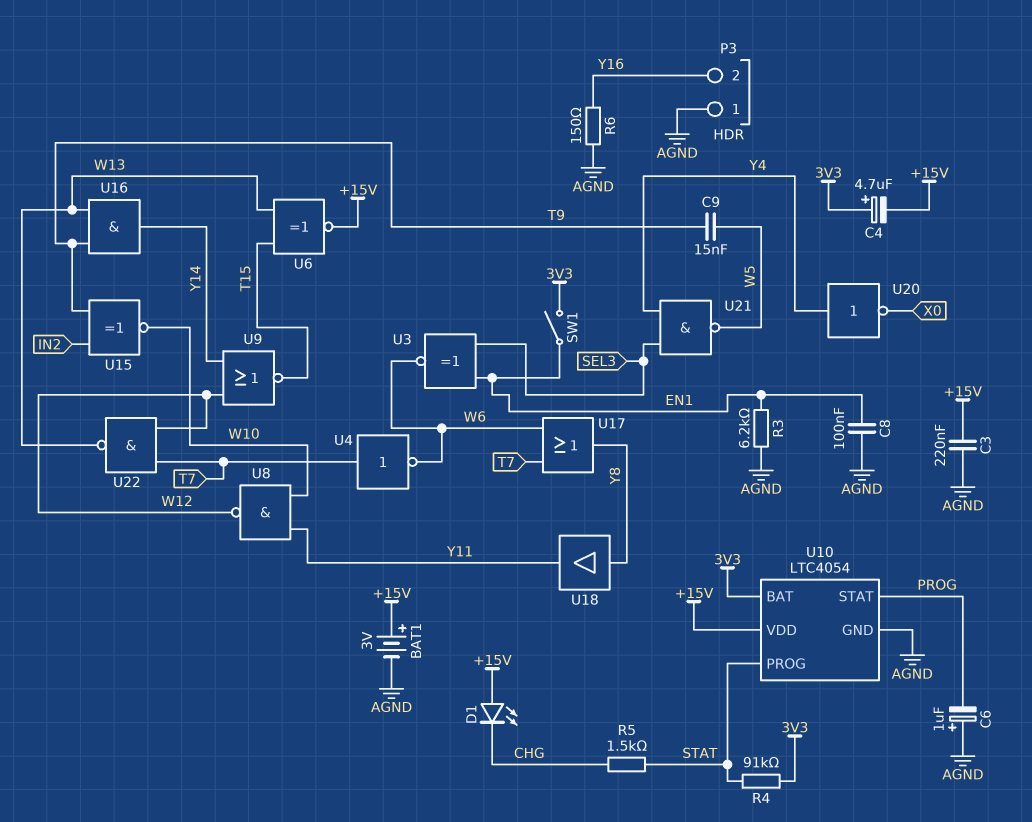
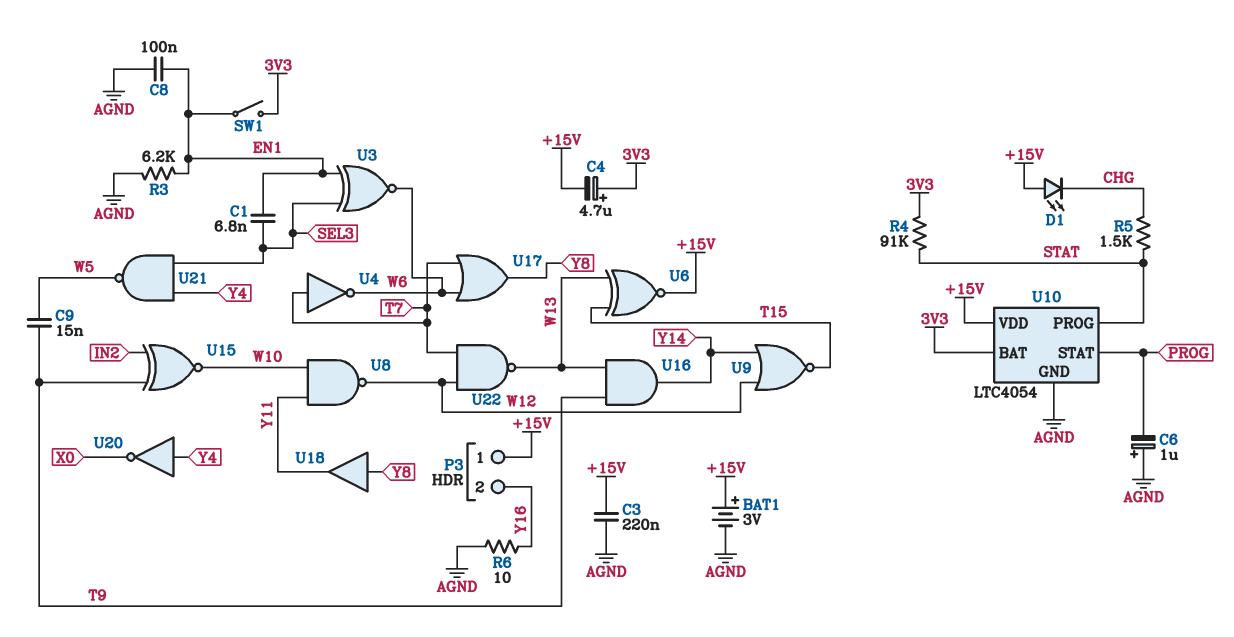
C1: none -> 6.8nF (EN1, SEL3)
P3 pin 1: AGND -> +15V
R6: 150 (AGND, Y16) -> 10 (AGND, Y16)

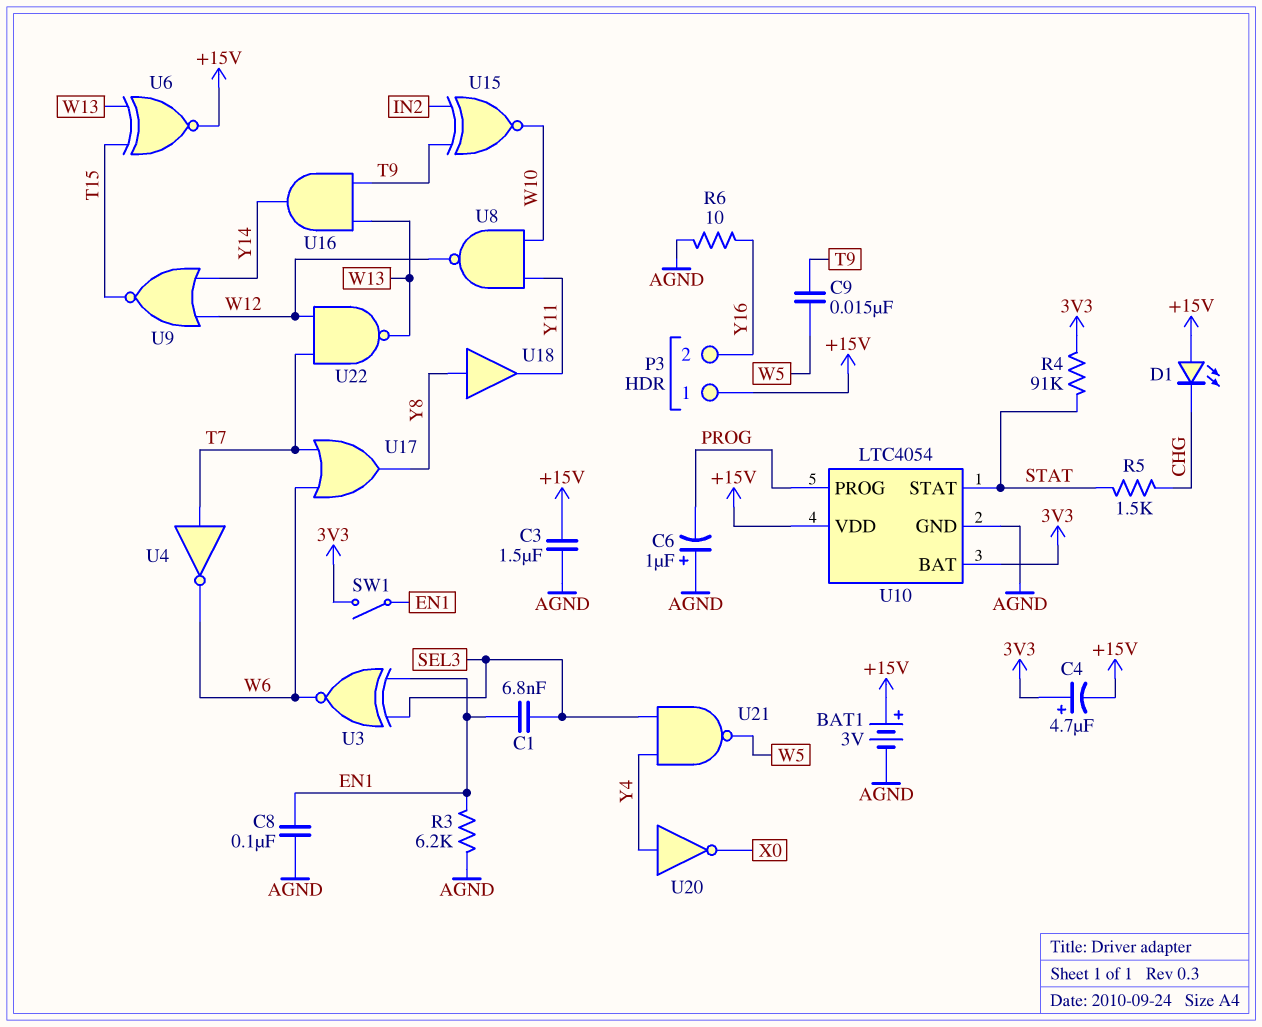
C3: 220nF (+15V, AGND) -> 1.5uF (+15V, AGND)
U10 pin PROG: STAT -> PROG
U10 pin STAT: PROG -> STAT

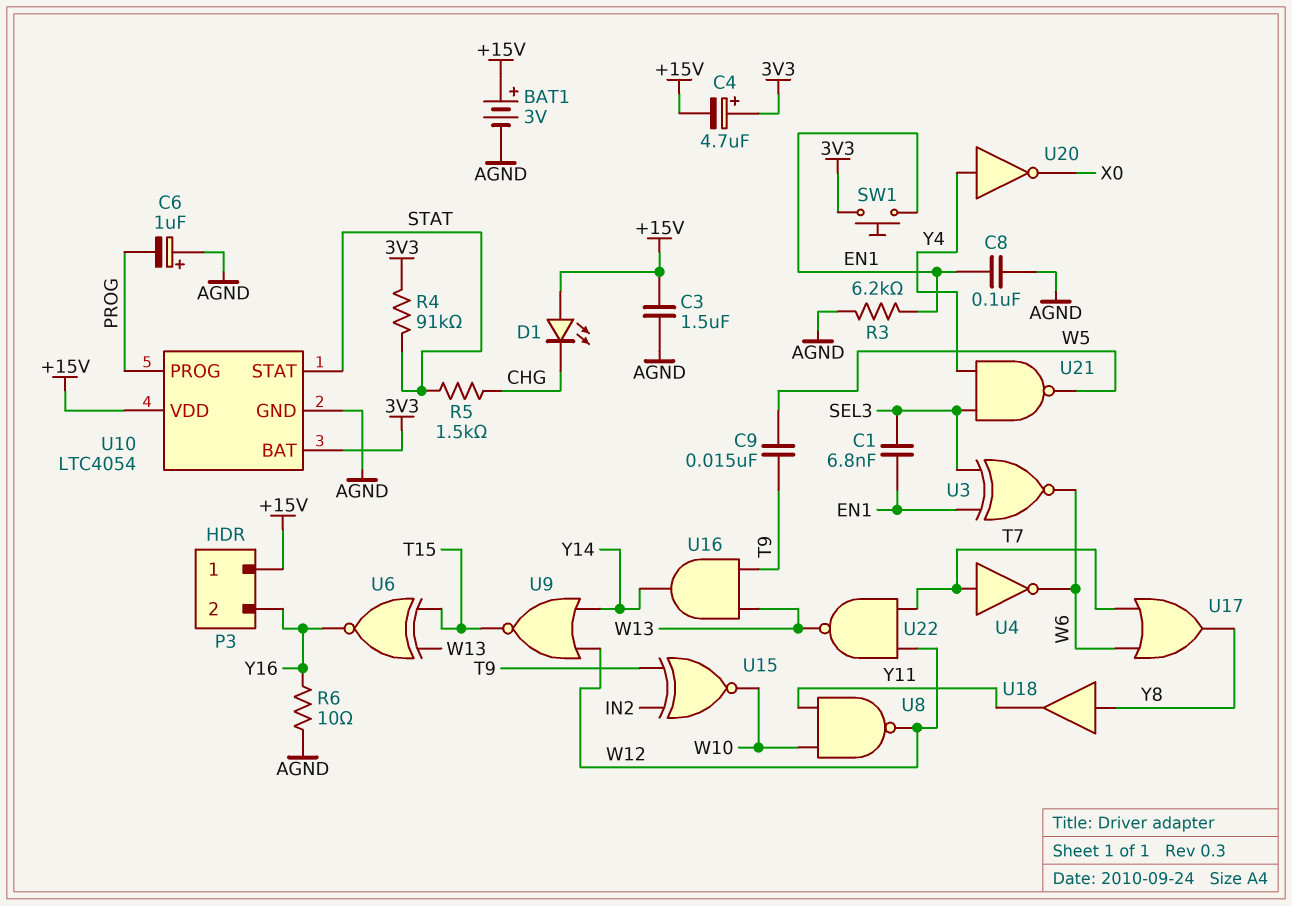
SW1: switch (3V3, EN1) -> button (3V3, EN1)
U6: XNOR (in T15, in W13, out +15V) -> XNOR (in T15, in W13, out Y16)

